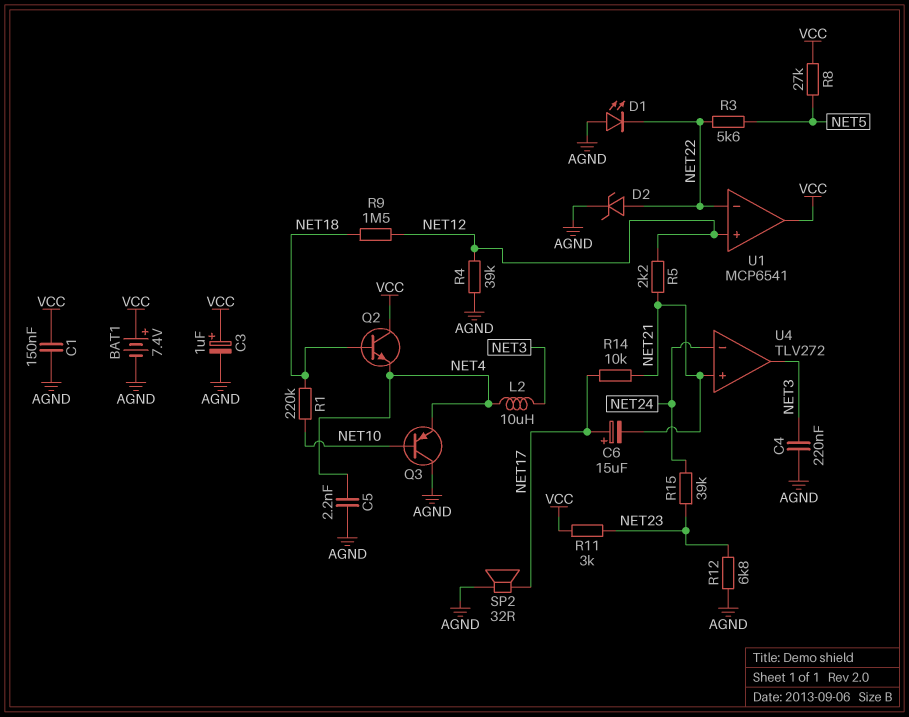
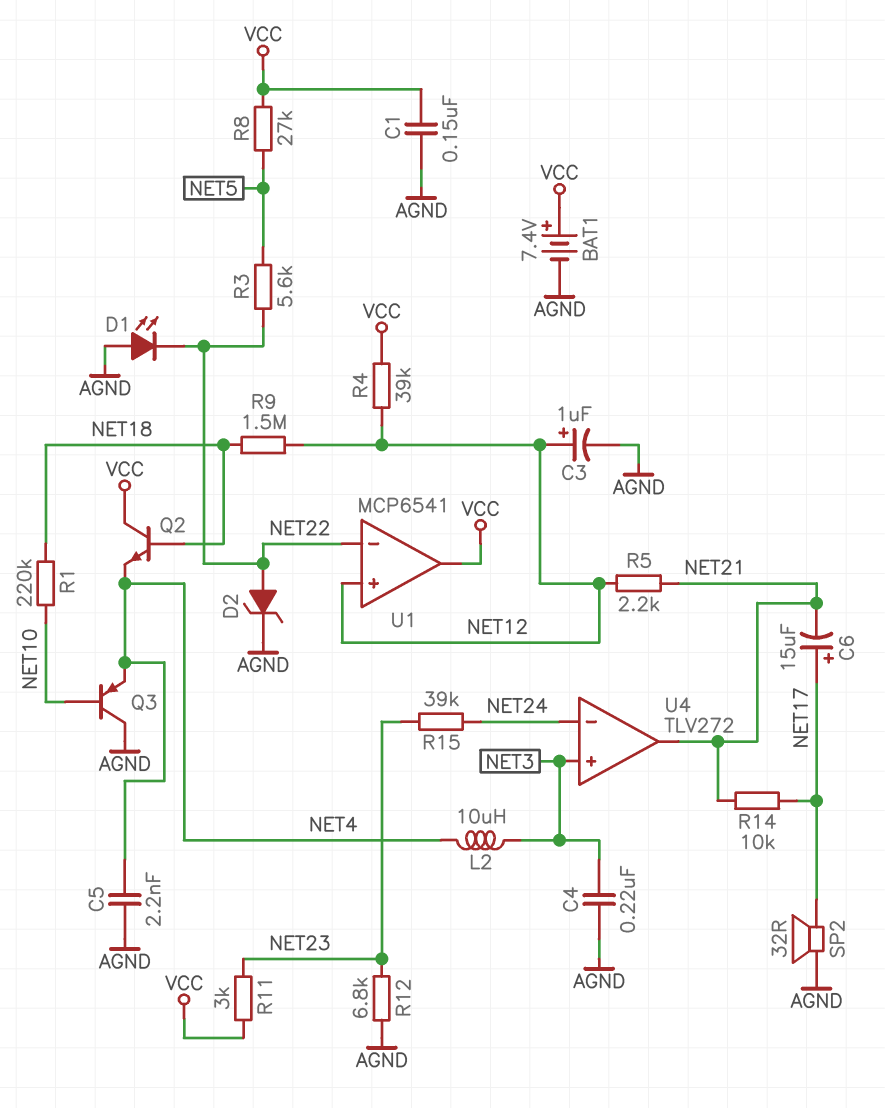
C3: 1uF (plus VCC, minus AGND) -> 1uF (plus NET12, minus AGND)
R4: 39k (AGND, NET12) -> 39k (NET12, VCC)
U4 pin in+: NET21 -> NET3
U4 pin out: NET3 -> NET21

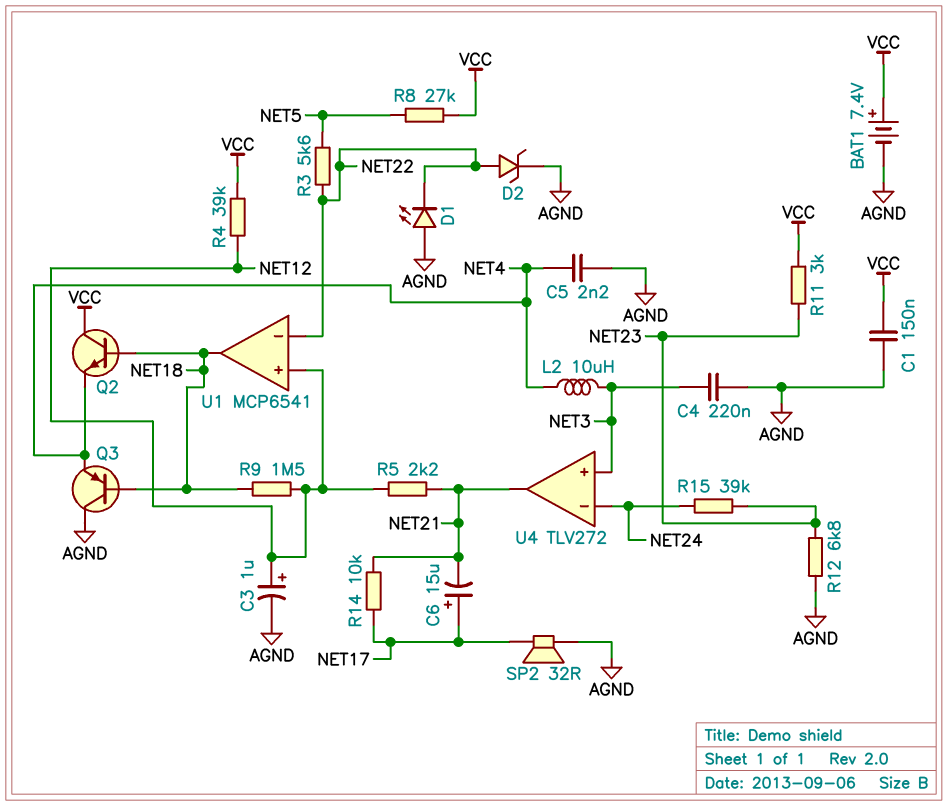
Q3: PNP (B NET10, C AGND, E NET4) -> PNP (B NET18, C AGND, E NET4)
R1: 220k (NET10, NET18) -> none
U1 pin out: VCC -> NET18

